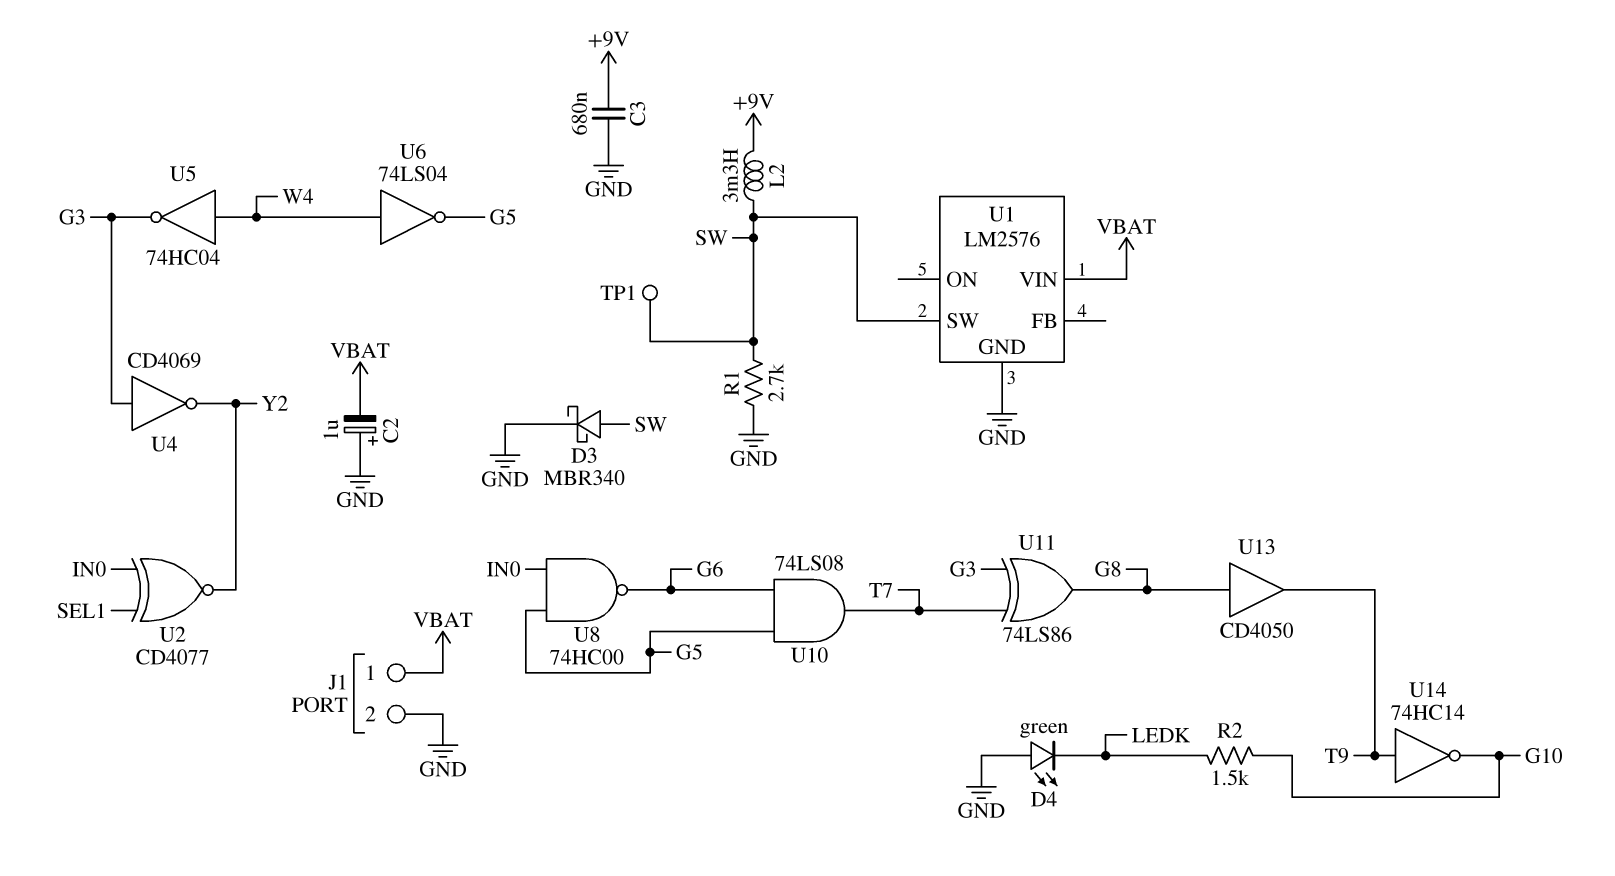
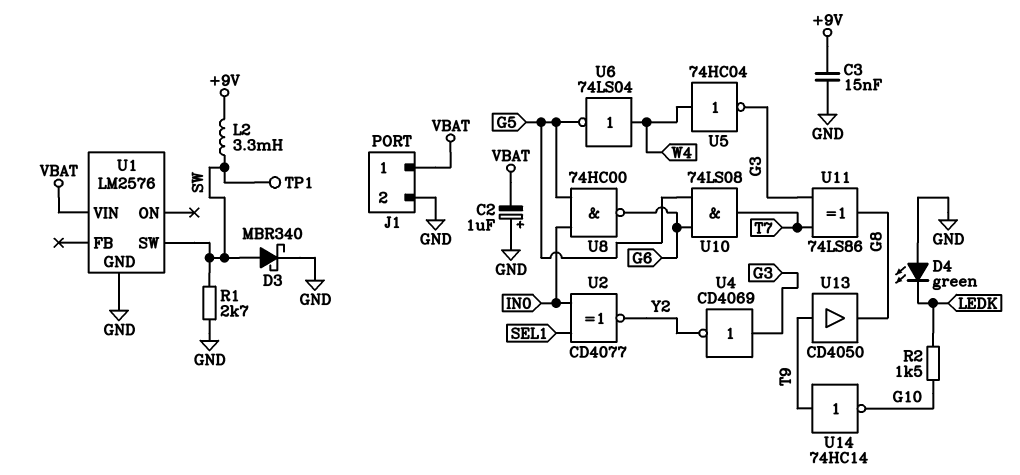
C3: 680nF (+9V, GND) -> 15nF (+9V, GND)
U13: buffer CD4050 (in G8, out T9) -> buffer CD4050 (in T9, out G8)

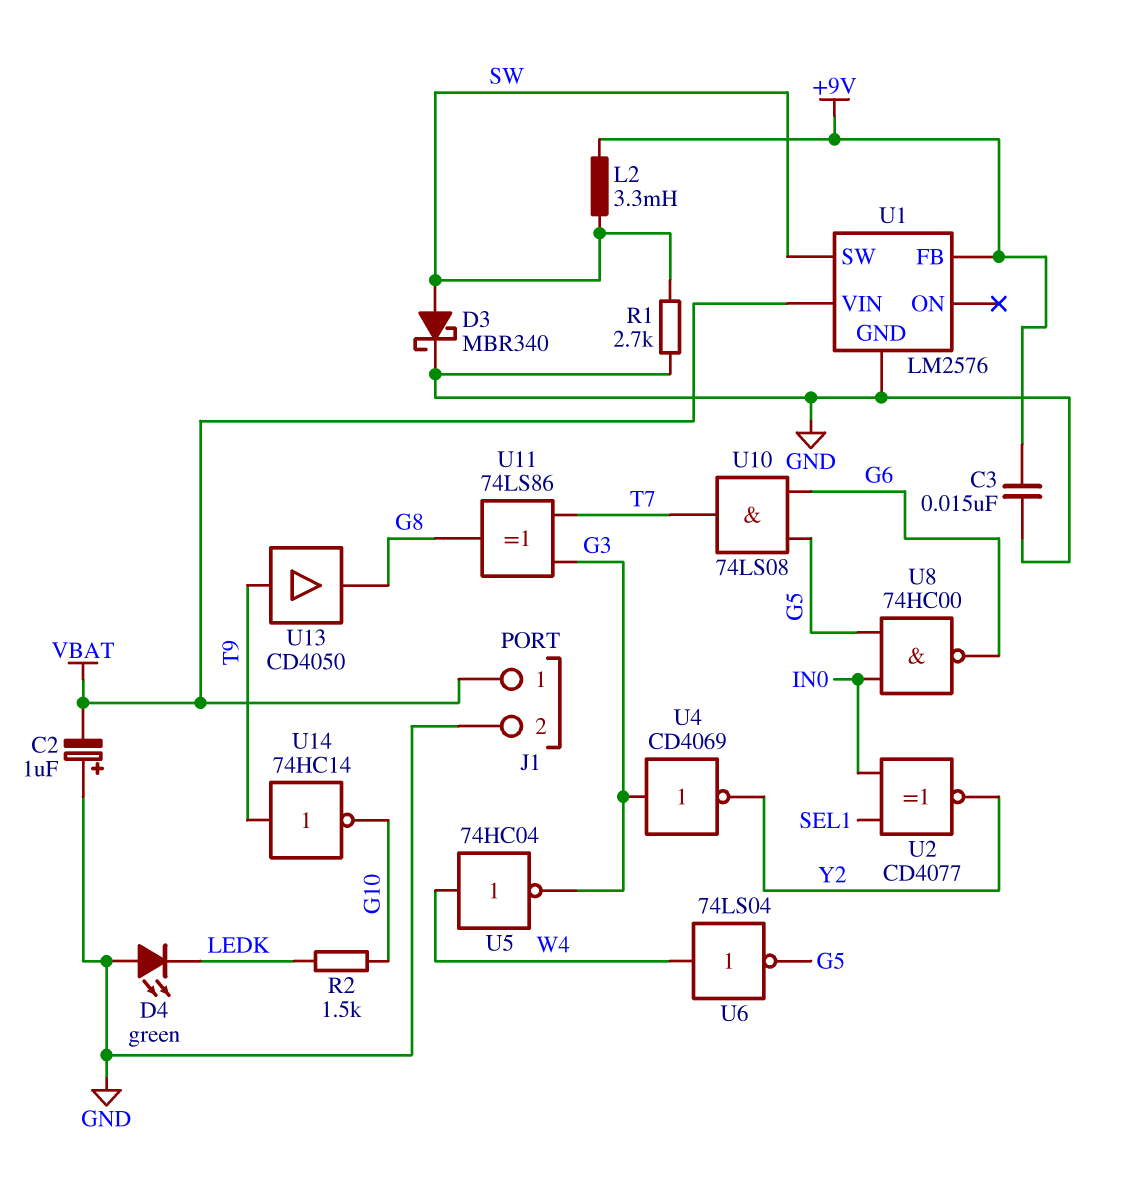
TP1: test point (SW) -> none
U1 pin FB: none -> +9V

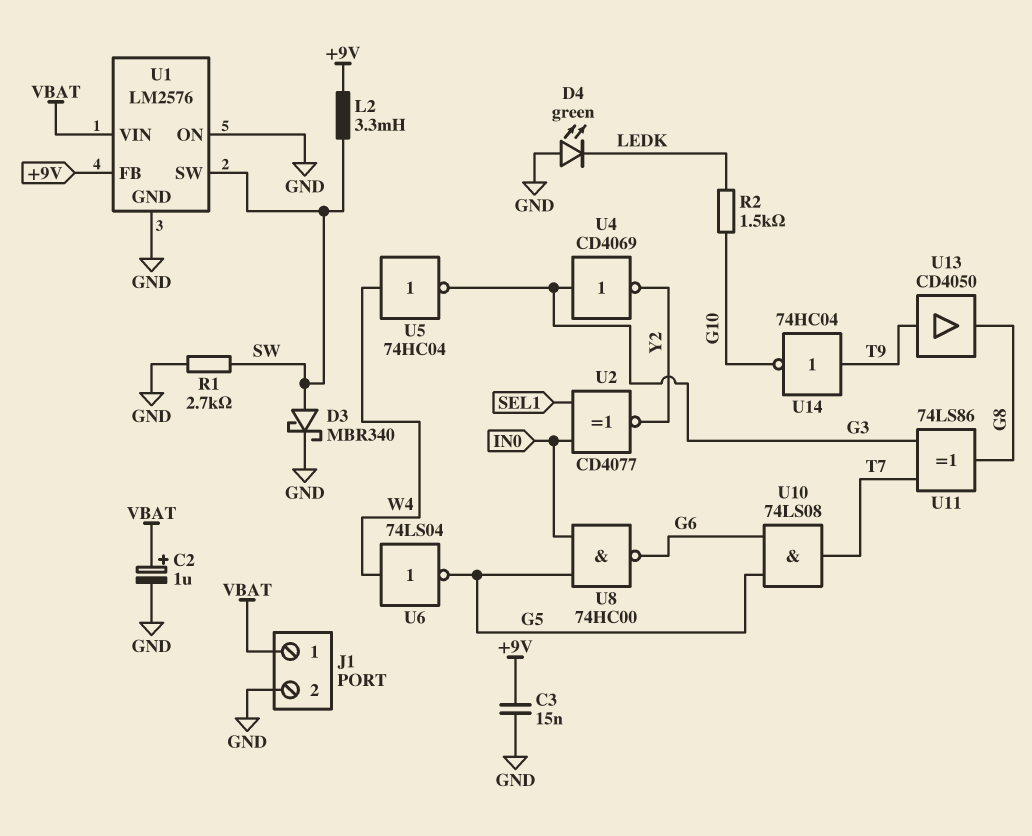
C2: 1uF (plus GND, minus VBAT) -> 1uF (plus VBAT, minus GND)
U1 pin ON: none -> GND
U14: NOT 74HC14 (in T9, out G10) -> NOT 74HC04 (in T9, out G10)

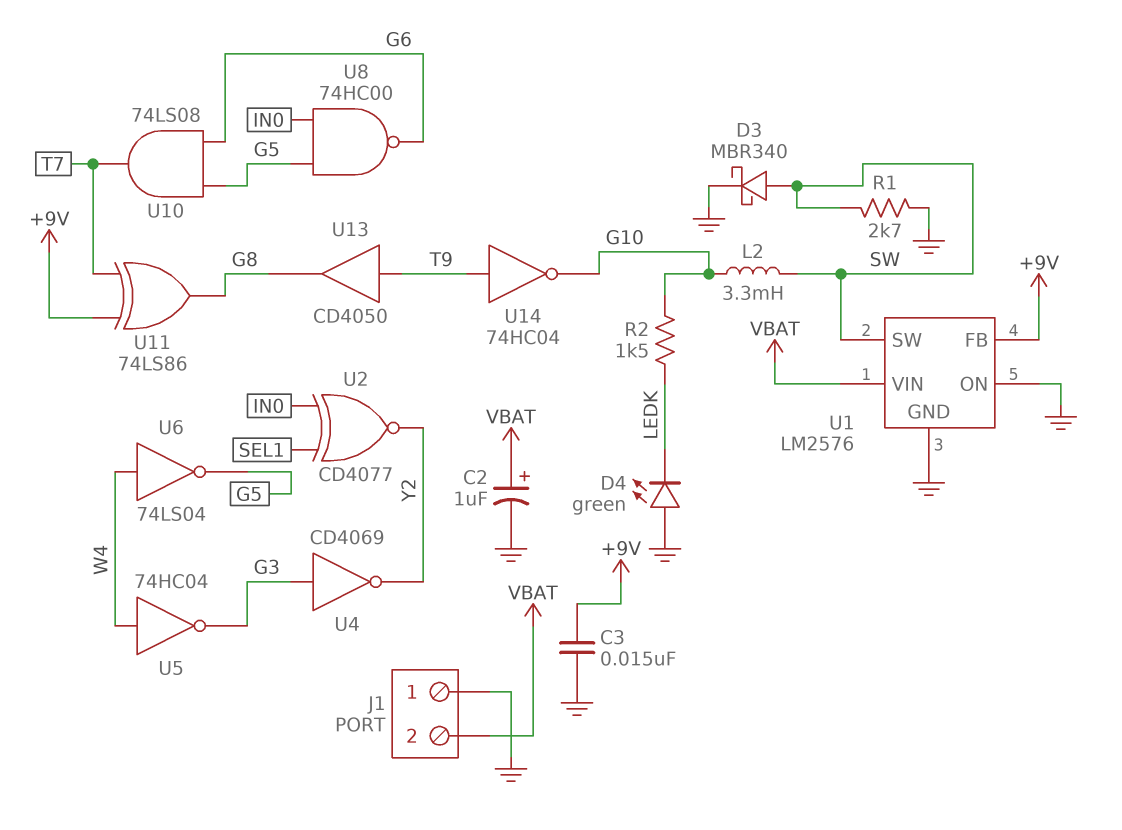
J1 pin 1: VBAT -> GND
J1 pin 2: GND -> VBAT
L2: 3.3mH (+9V, SW) -> 3.3mH (G10, SW)
U11: XOR 74LS86 (in G3, in T7, out G8) -> XOR 74LS86 (in +9V, in T7, out G8)

